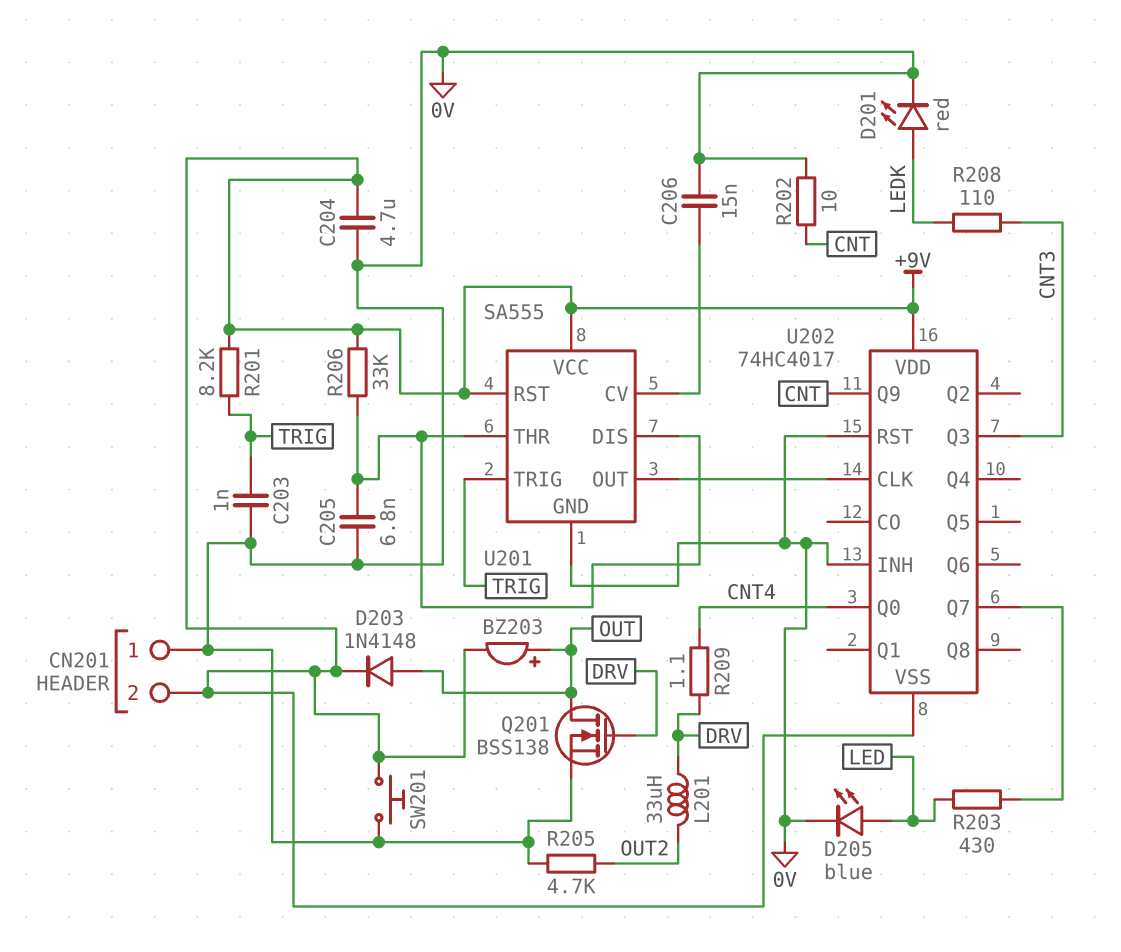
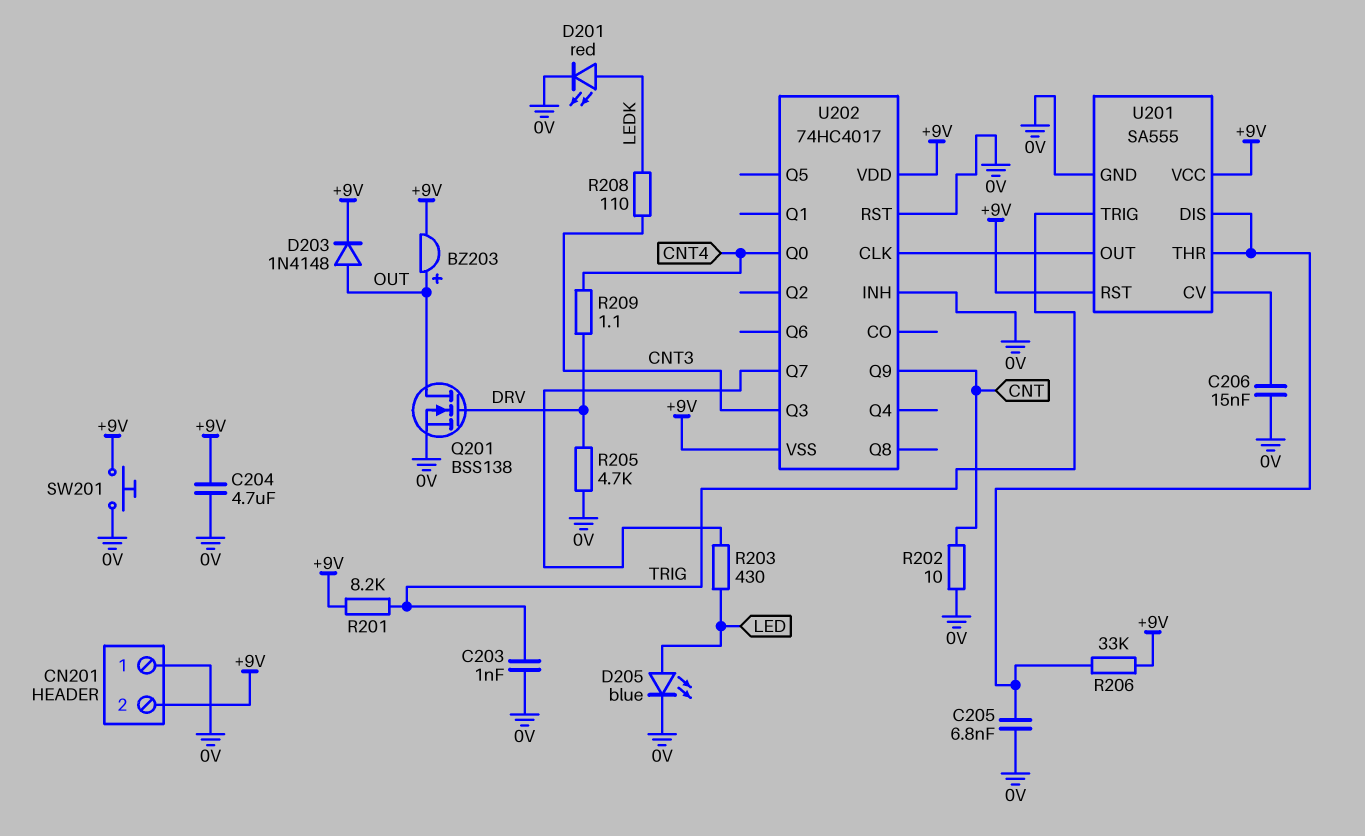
L201: 33uH (DRV, OUT2) -> none
R205: 4.7k (0V, OUT2) -> 4.7k (0V, DRV)

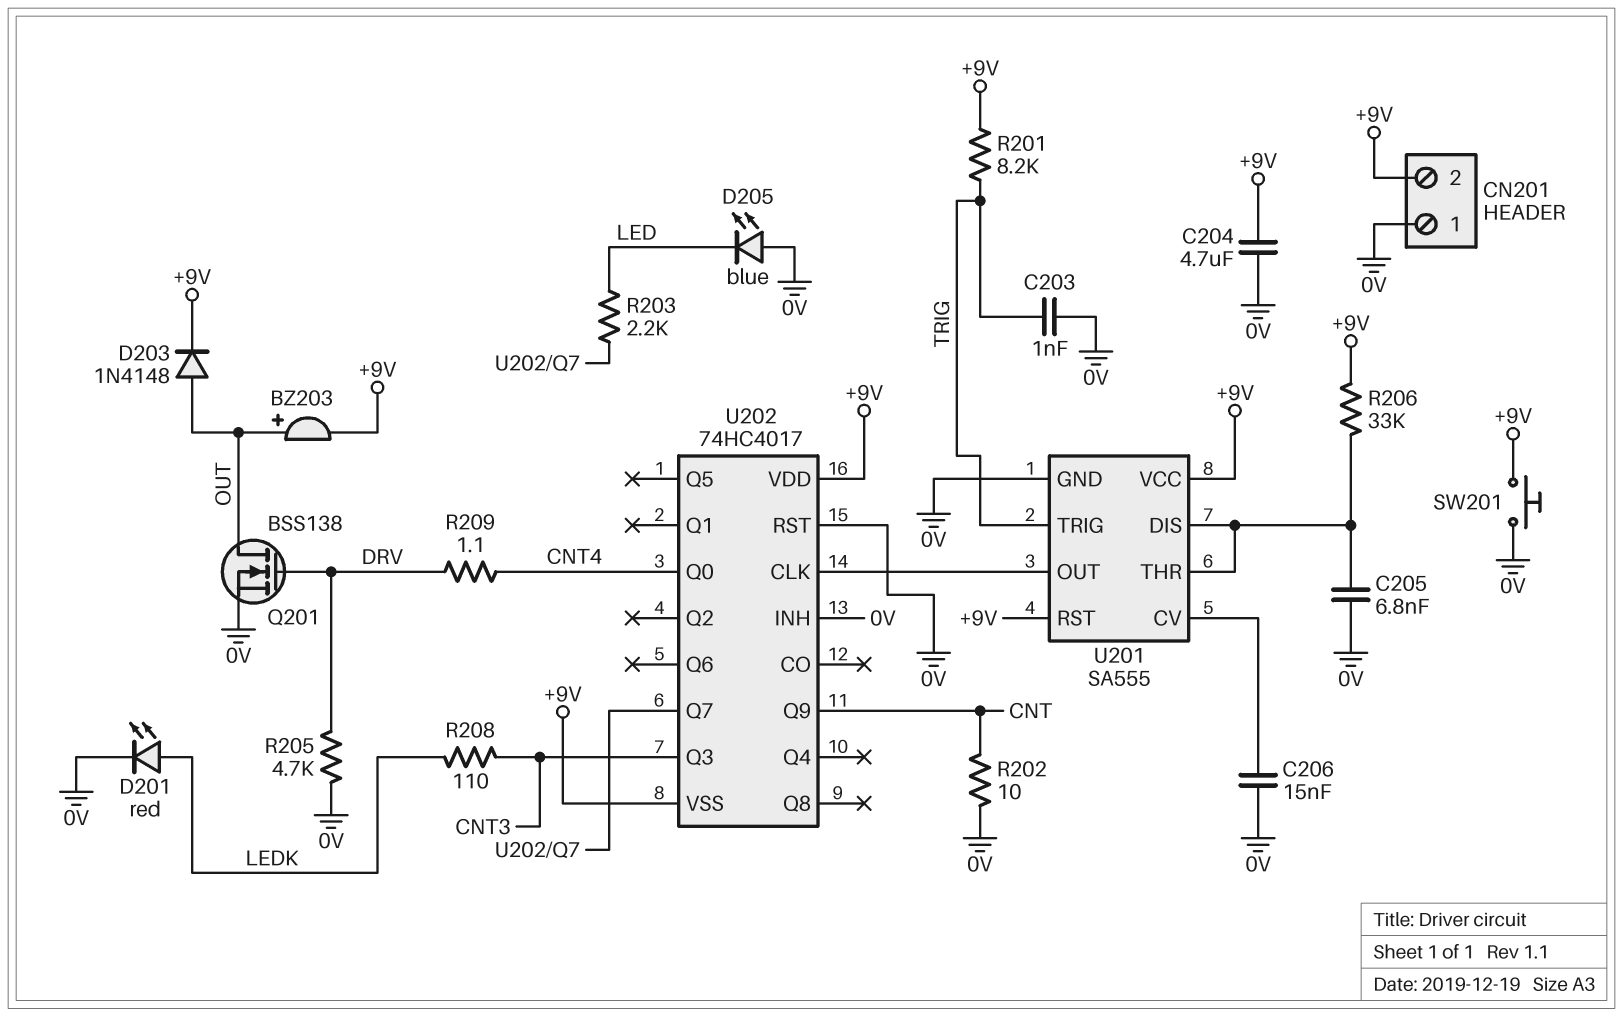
D205: LED blue (A LED, K 0V) -> LED blue (A 0V, K LED)
R203: 430 (LED, U202/Q7) -> 2.2k (LED, U202/Q7)

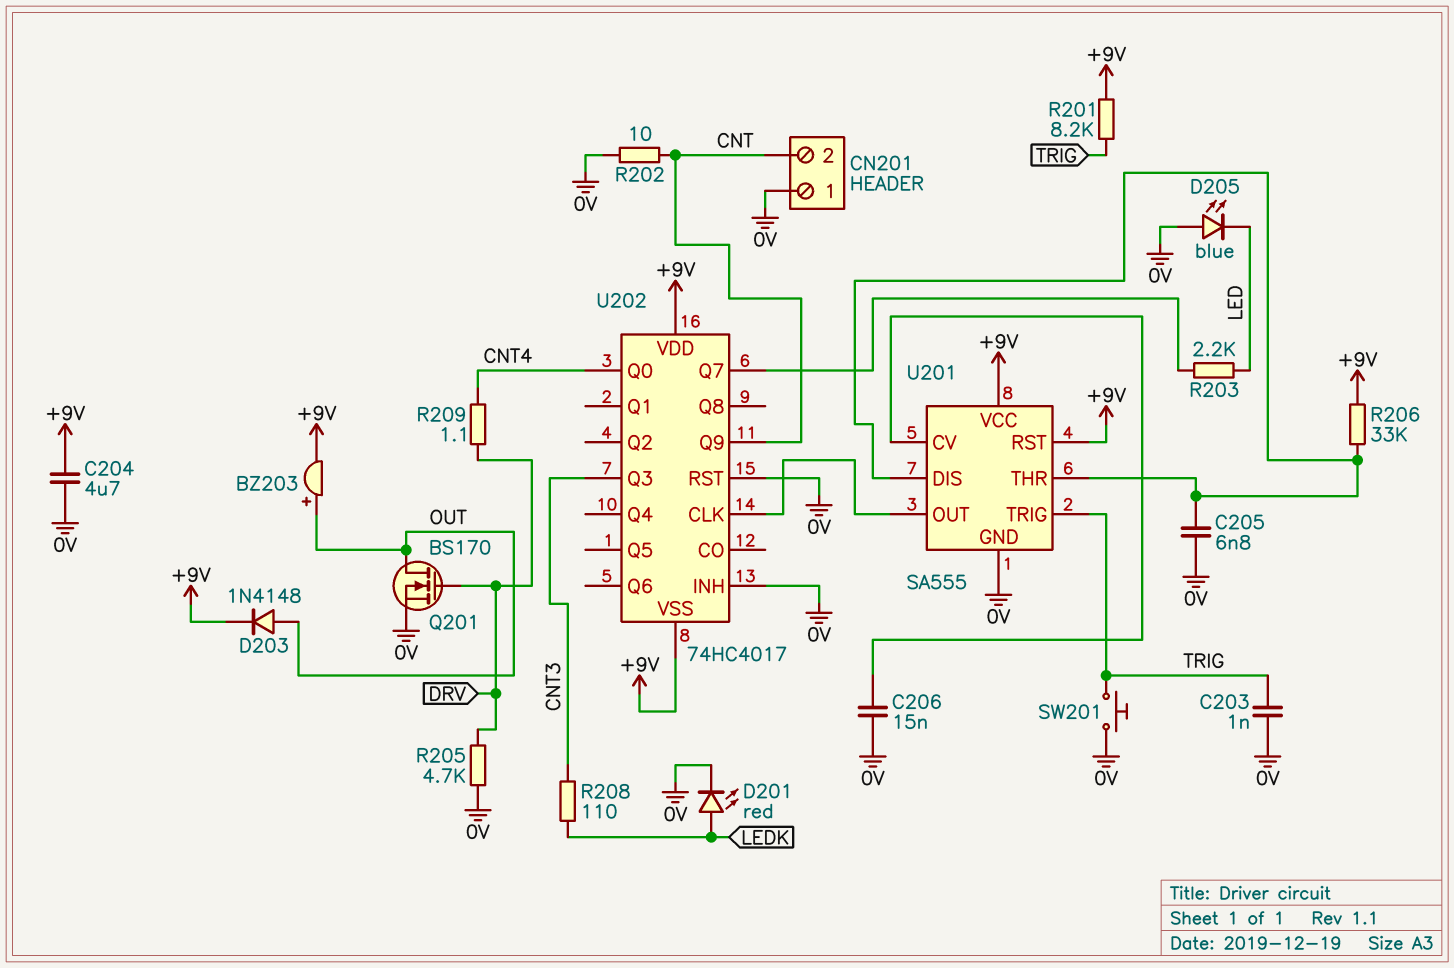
CN201 pin 2: +9V -> CNT
Q201: NMOS BSS138 (G DRV, D OUT, S 0V) -> NMOS BS170 (G DRV, D OUT, S 0V)
SW201: button (+9V, 0V) -> button (0V, TRIG)

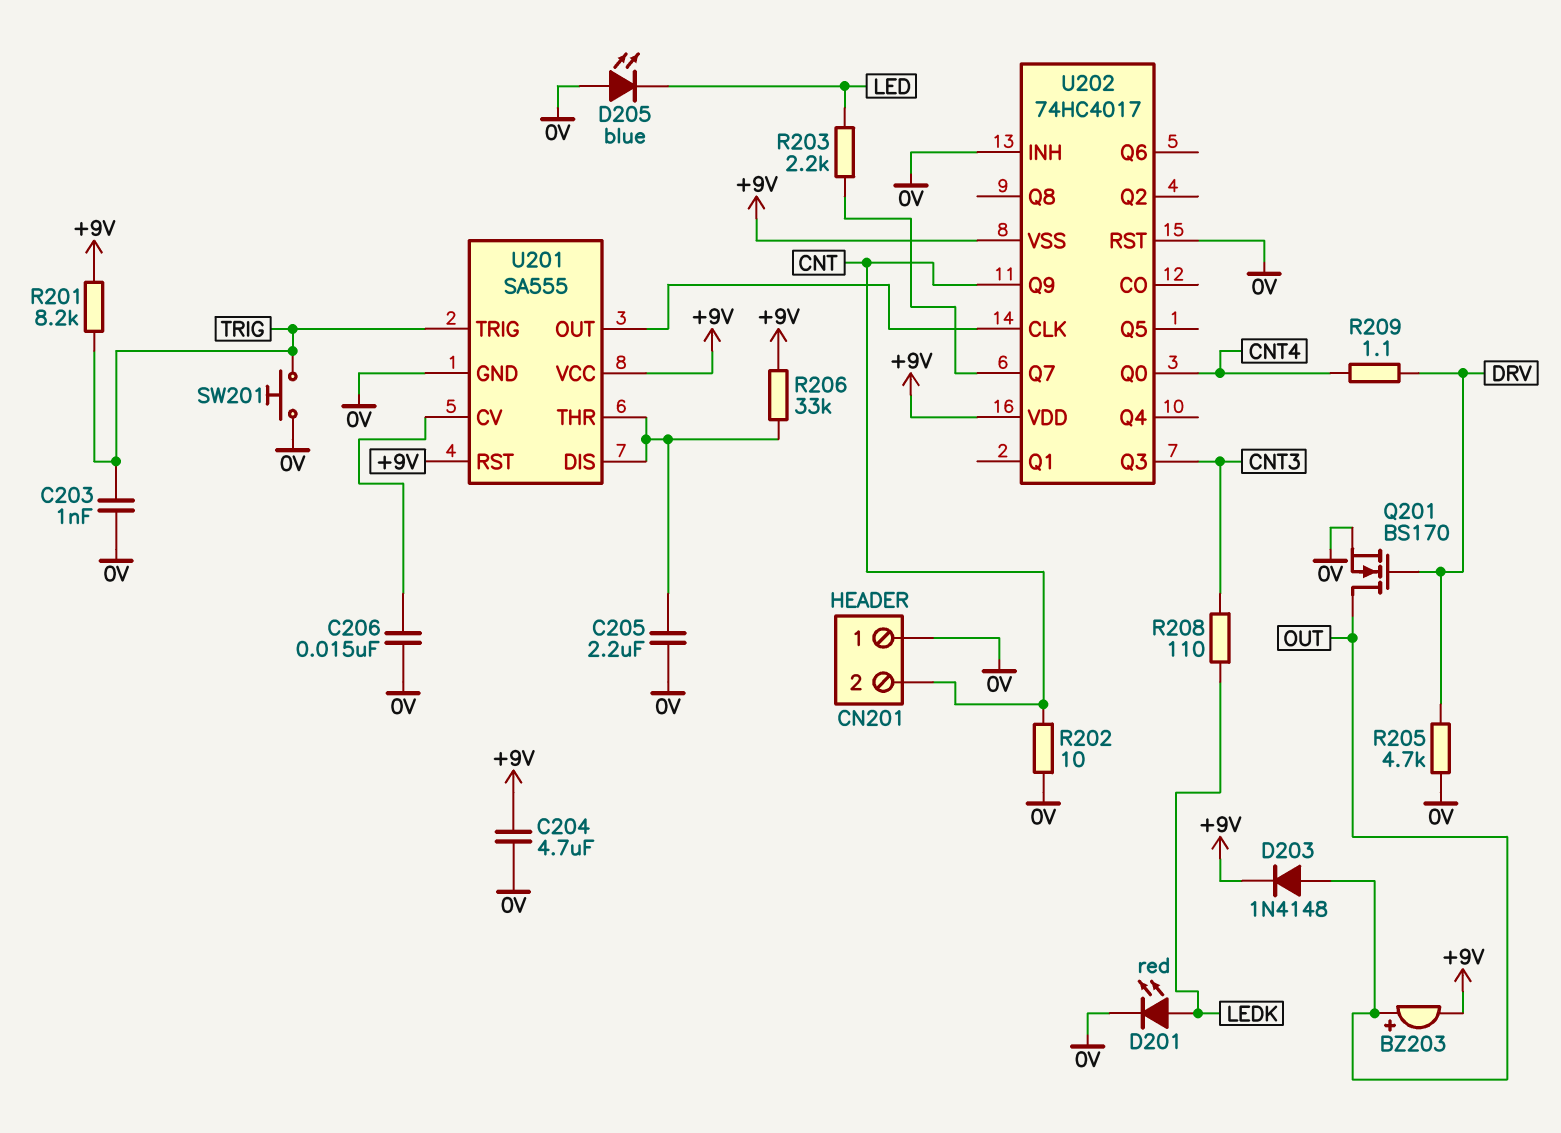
C205: 6.8nF (0V, U201/DIS) -> 2.2uF (0V, U201/DIS)

